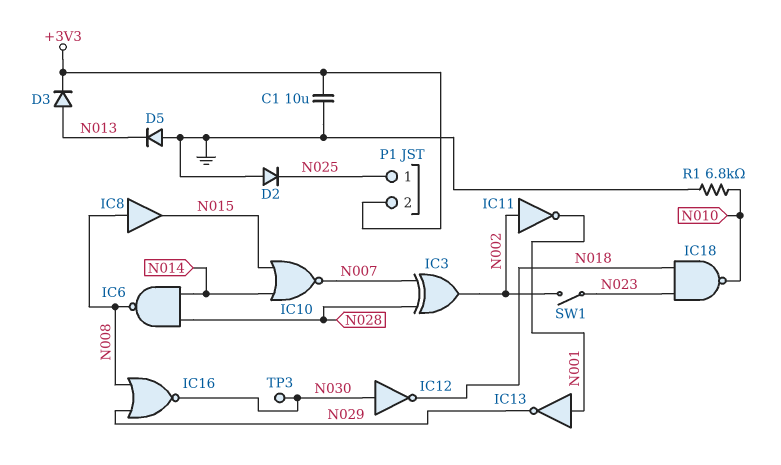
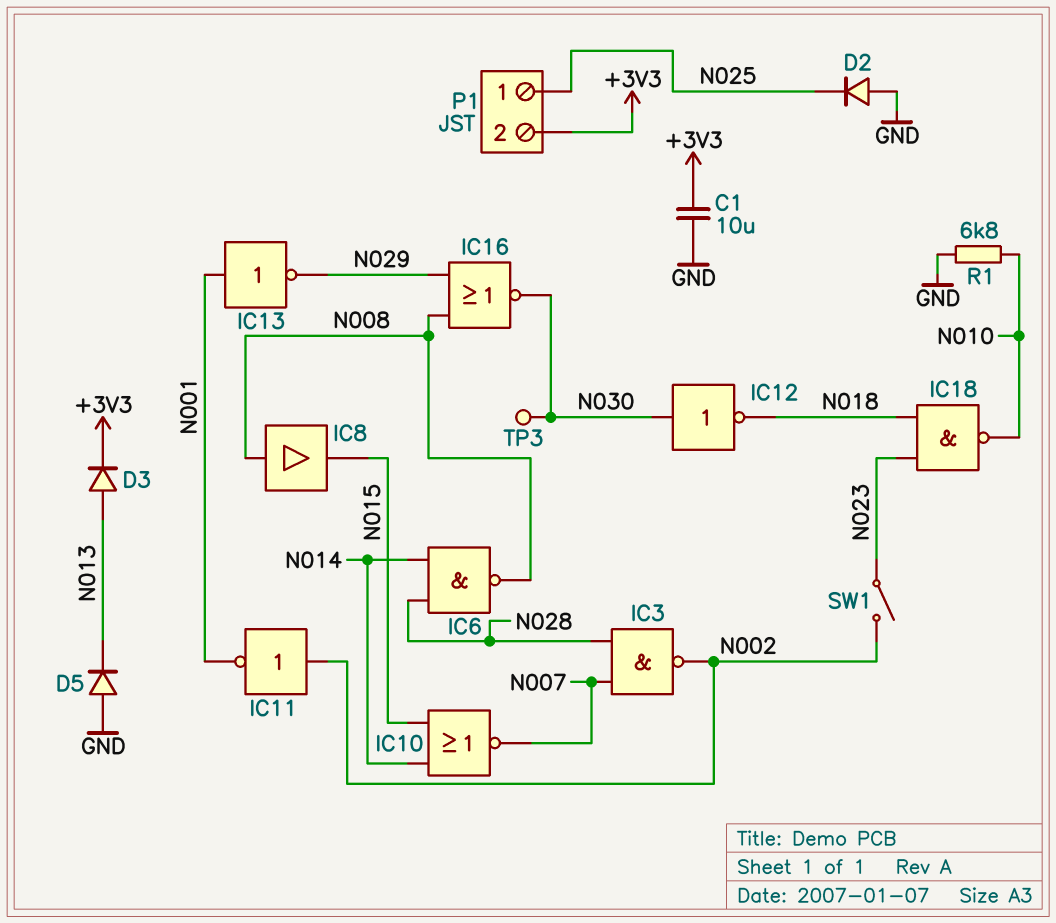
IC3: XOR (in N007, in N028, out N002) -> NAND (in N007, in N028, out N002)

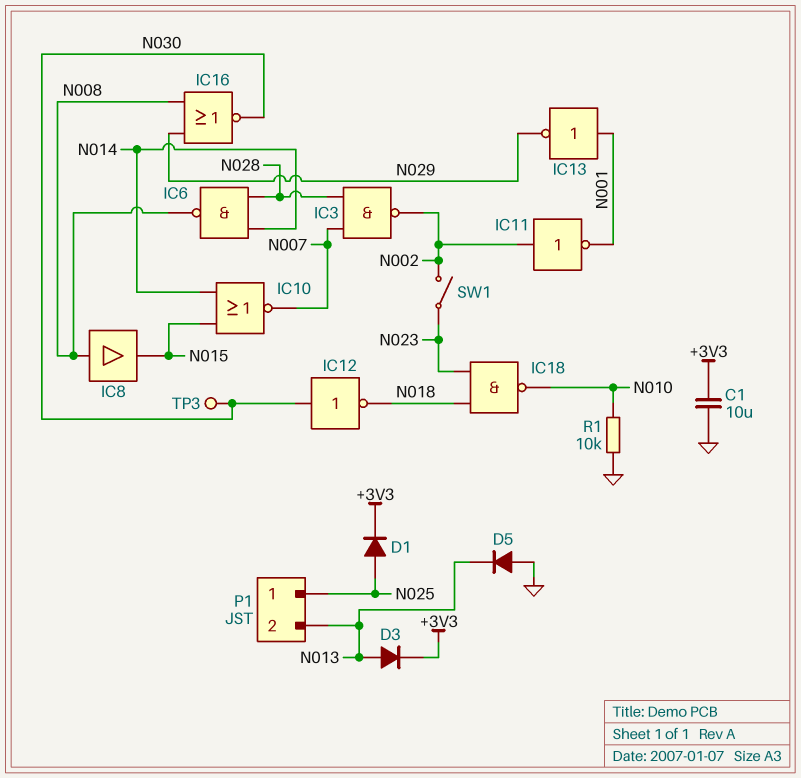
D1: none -> diode (A N025, K +3V3)
D2: diode (A GND, K N025) -> none
P1 pin 2: +3V3 -> N013
R1: 6.8k (GND, N010) -> 10k (GND, N010)

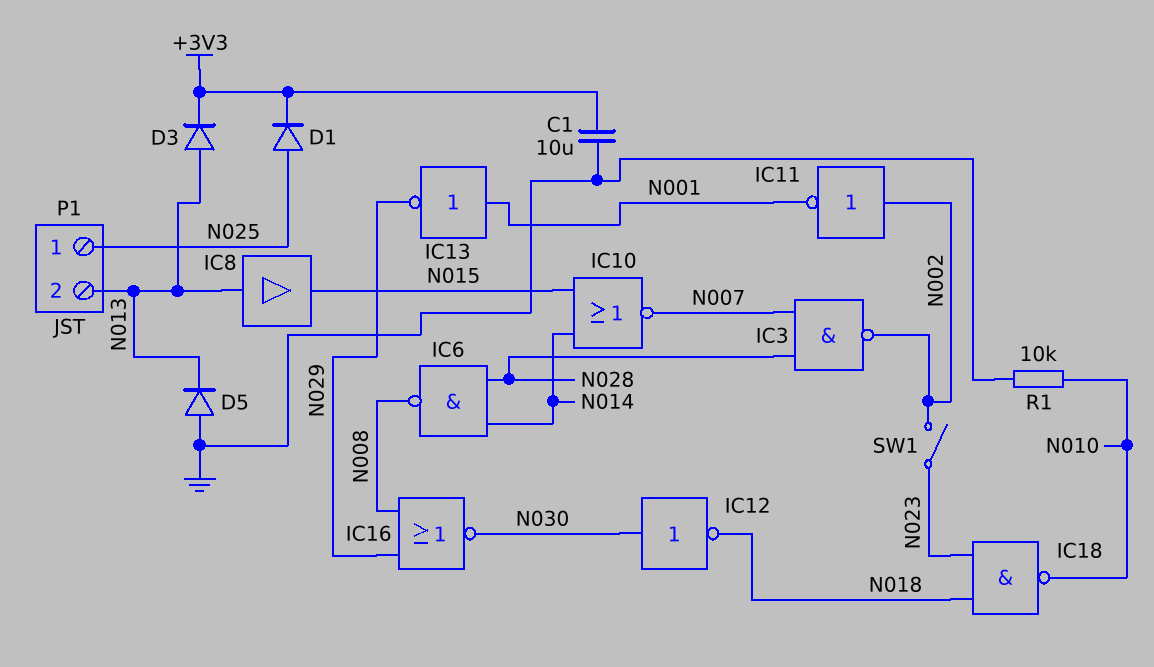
IC8: buffer (in N008, out N015) -> buffer (in N013, out N015)
TP3: test point (N030) -> none

